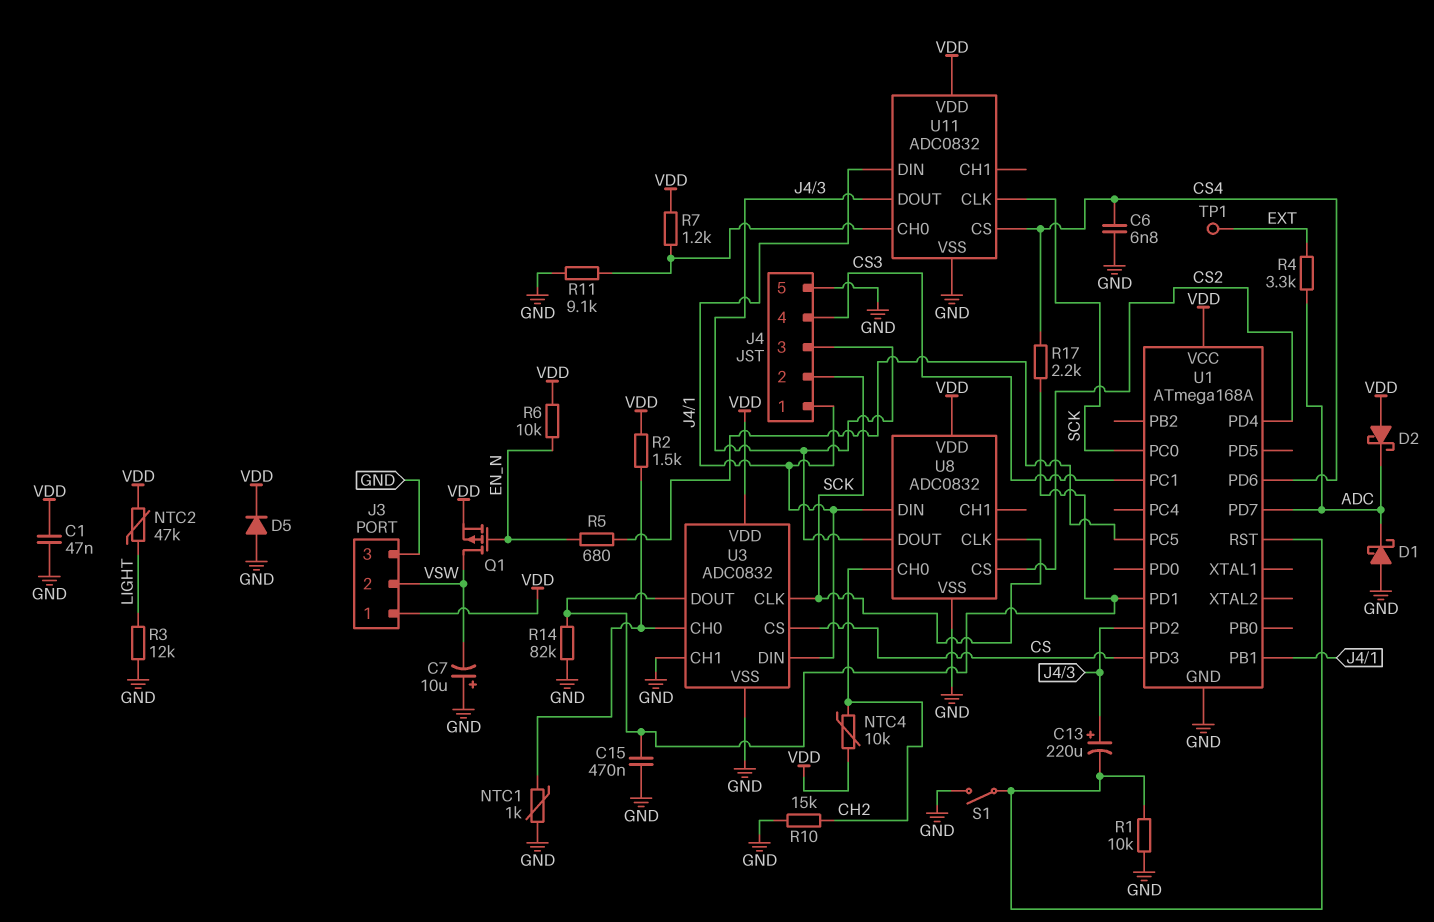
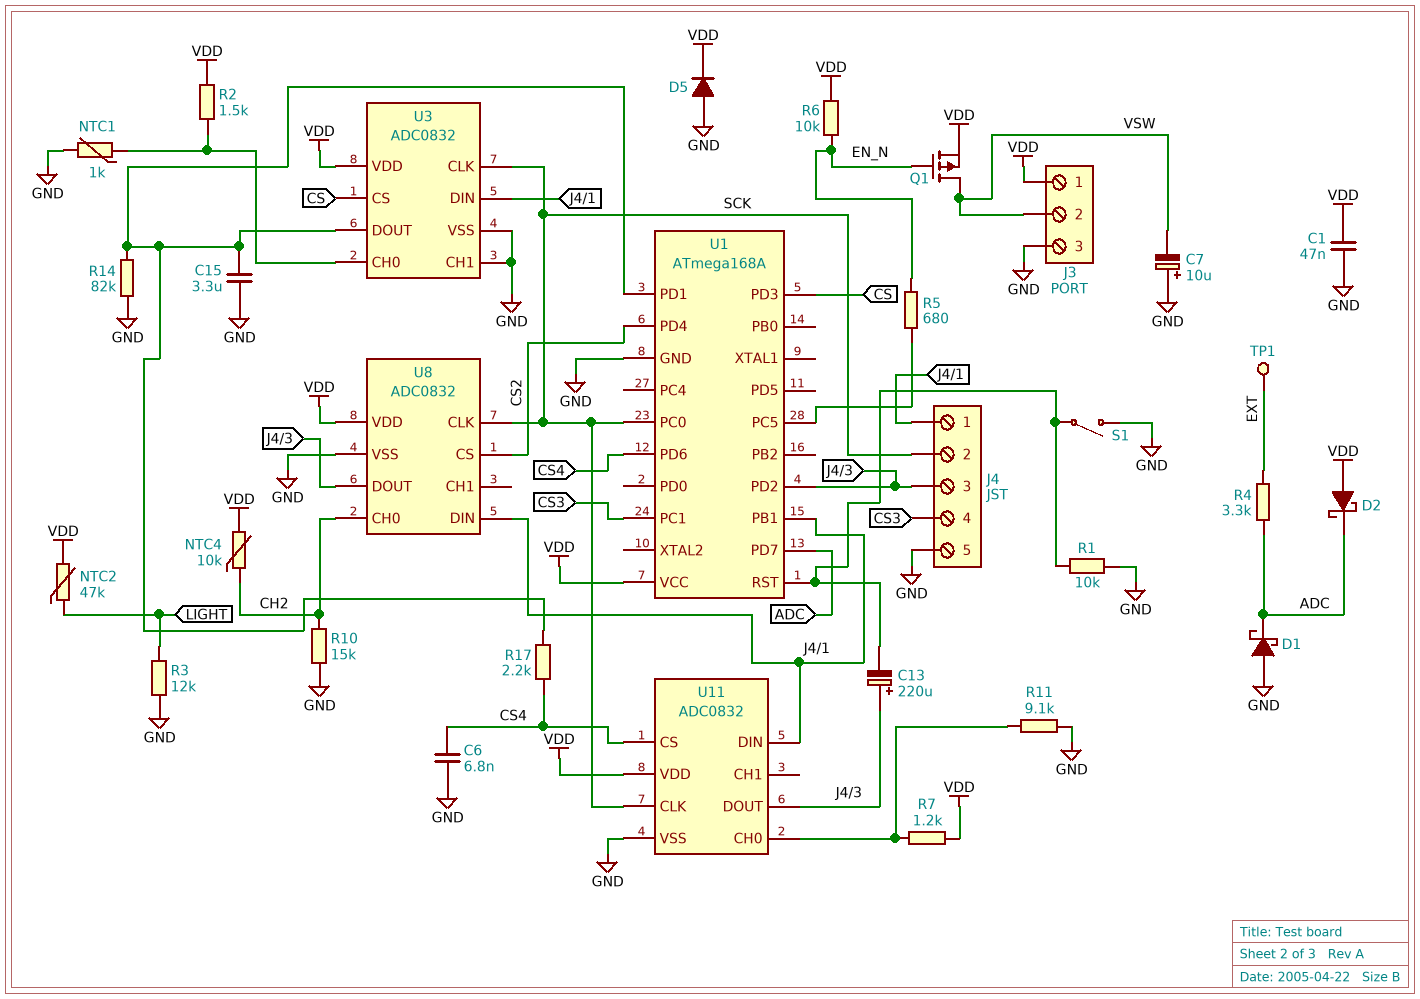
C15: 470nF (GND, U1/PD1) -> 3.3uF (GND, U1/PD1)

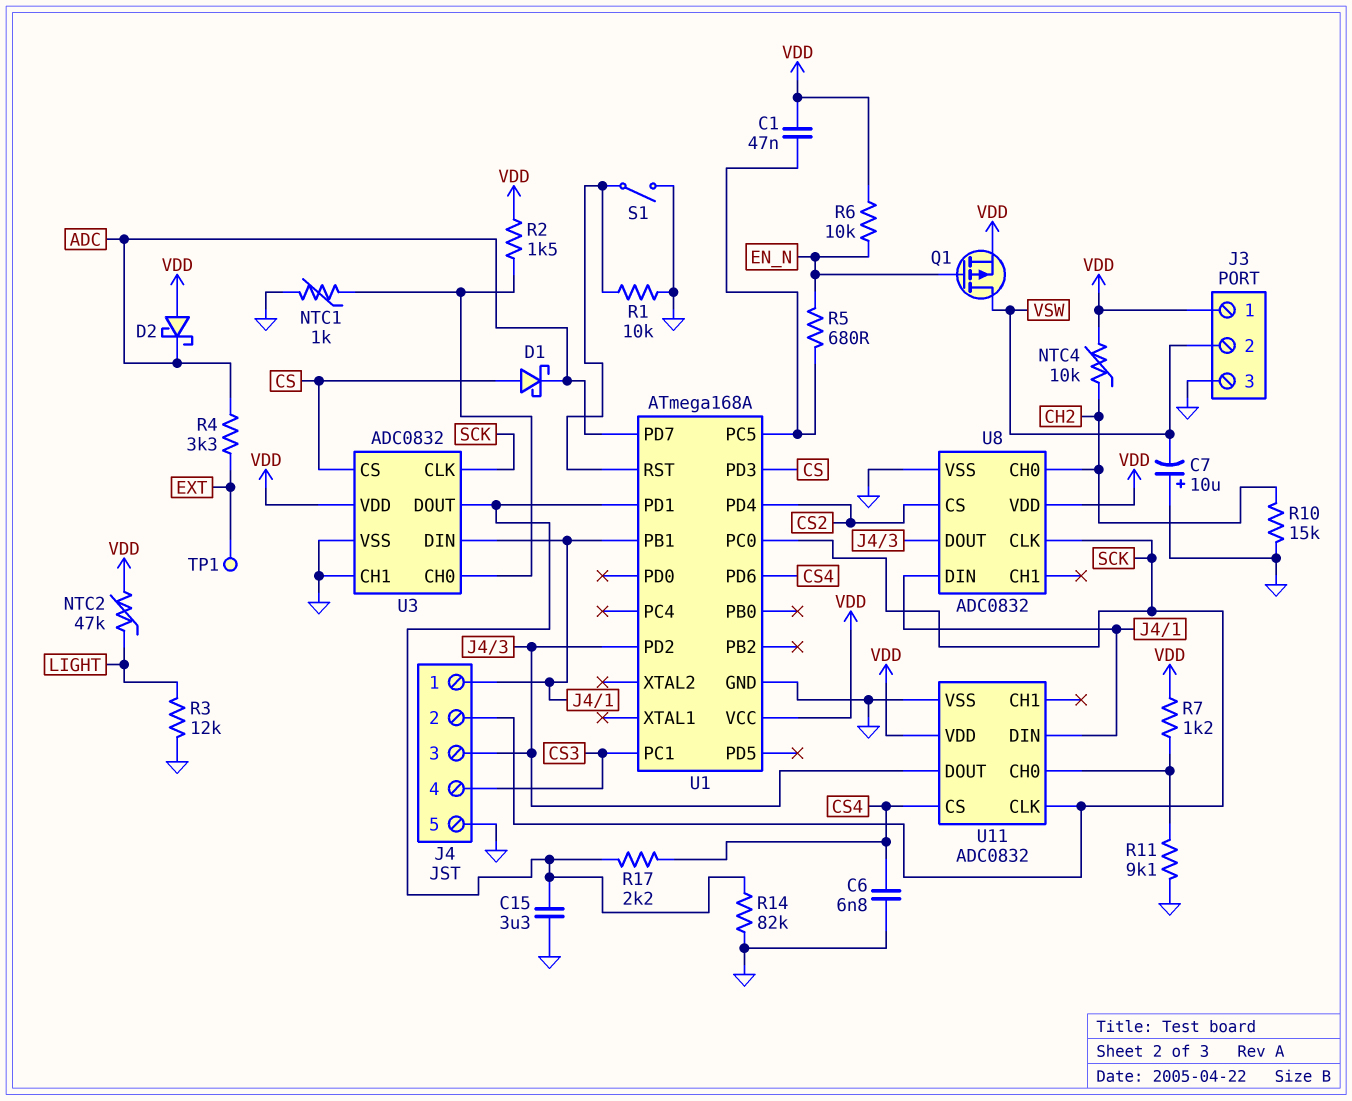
C1: 47nF (GND, VDD) -> 47nF (U1/PC5, VDD)
C13: 220uF (plus J4/3, minus U1/RST) -> none
D1: schottky (A GND, K ADC) -> schottky (A CS, K ADC)
D5: diode (A GND, K VDD) -> none

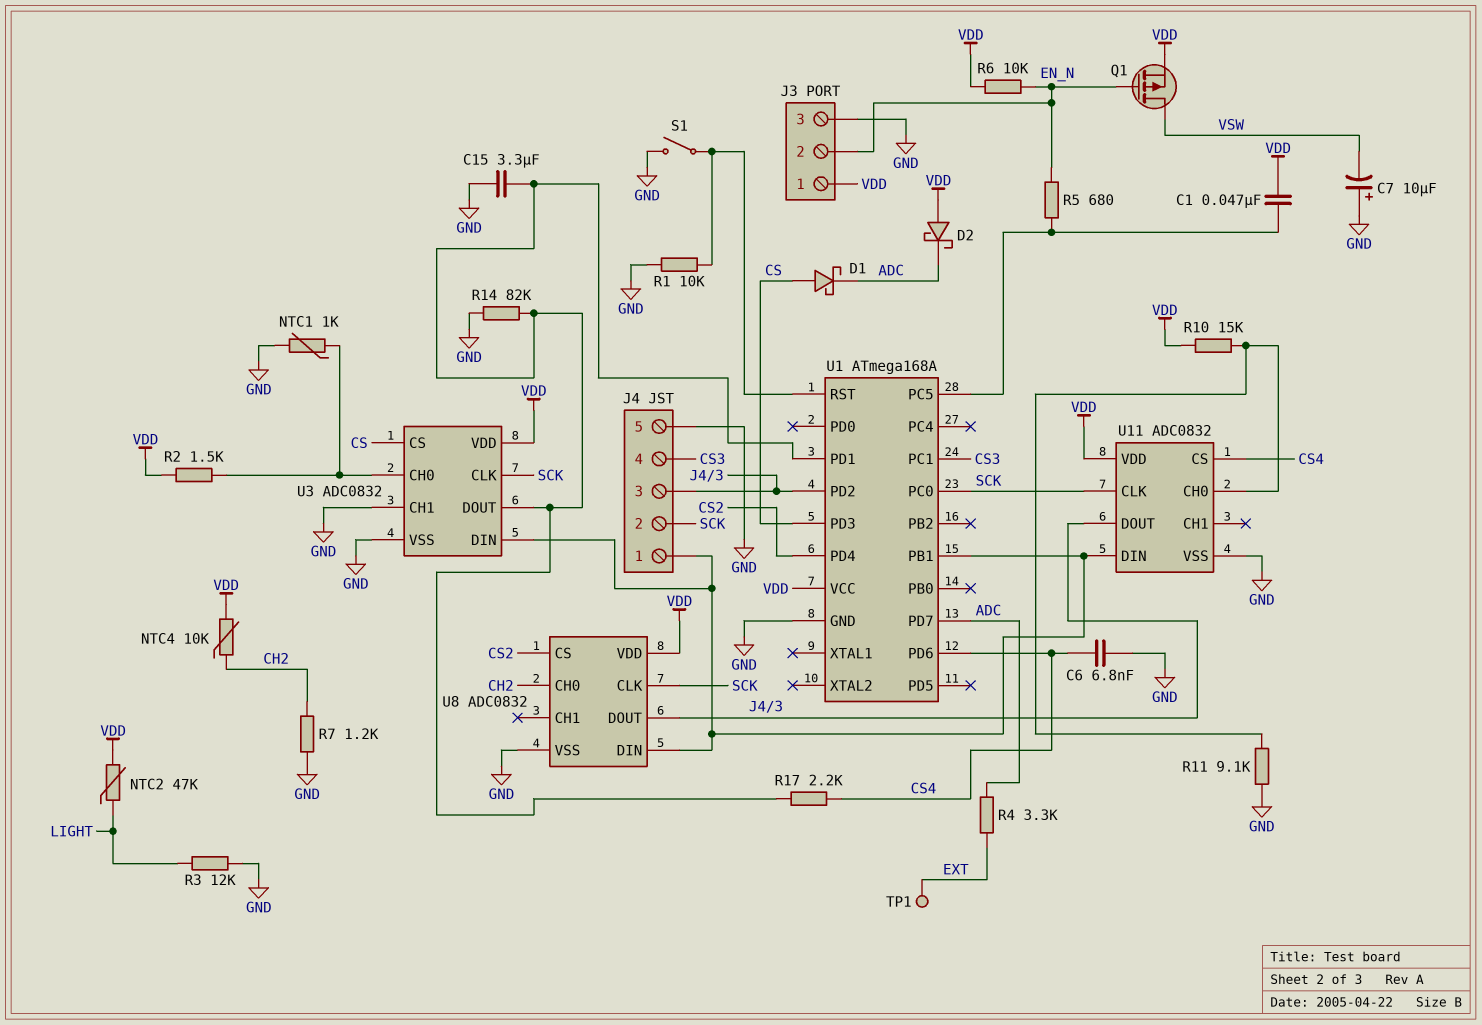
J3 pin 2: VSW -> EN_N
R7: 1.2k (U11/CH0, VDD) -> 1.2k (CH2, GND)
R10: 15k (CH2, GND) -> 15k (U11/CH0, VDD)

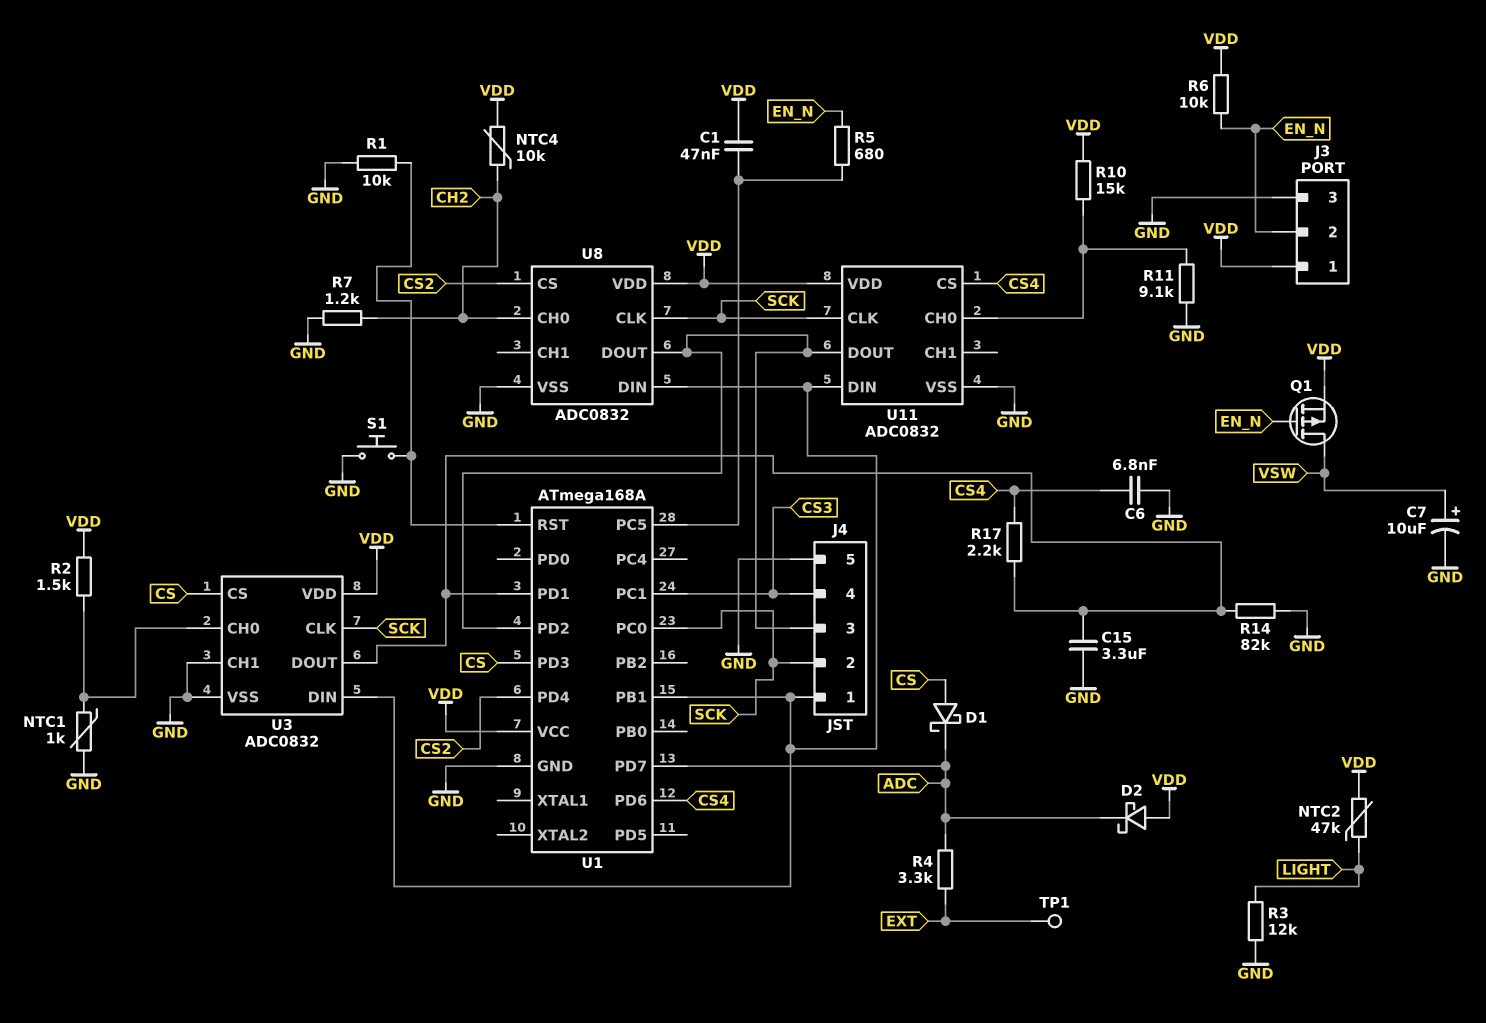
C7: 10uF (plus GND, minus VSW) -> 10uF (plus VSW, minus GND)
S1: switch (GND, U1/RST) -> button (GND, U1/RST)

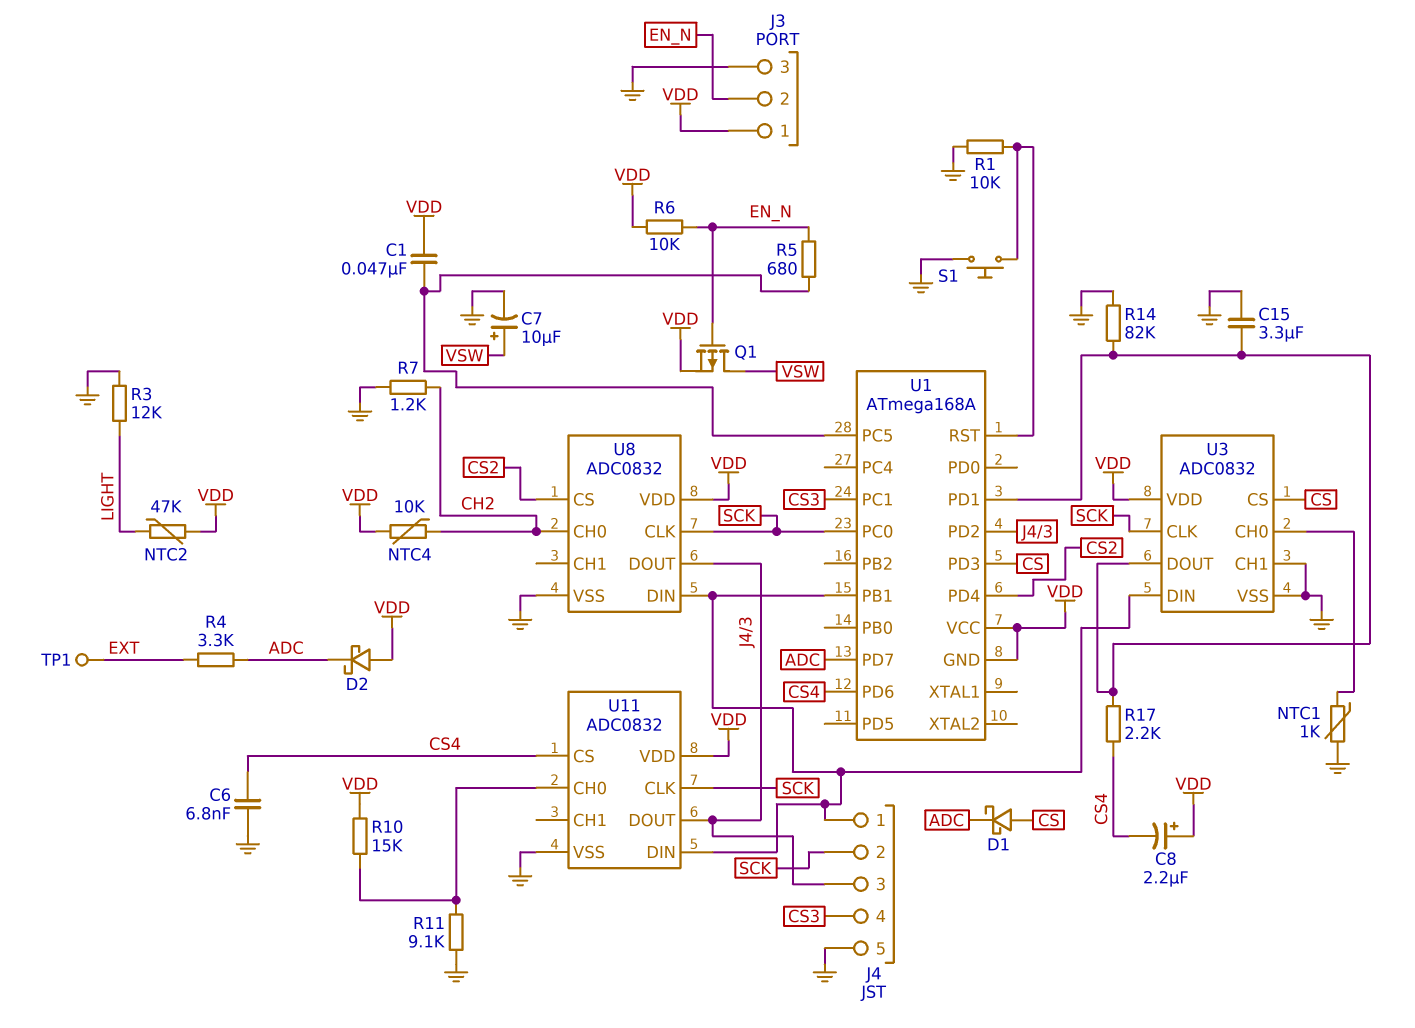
C8: none -> 2.2uF (plus VDD, minus CS4)
R2: 1.5k (U3/CH0, VDD) -> none
U1 pin GND: GND -> VDD

